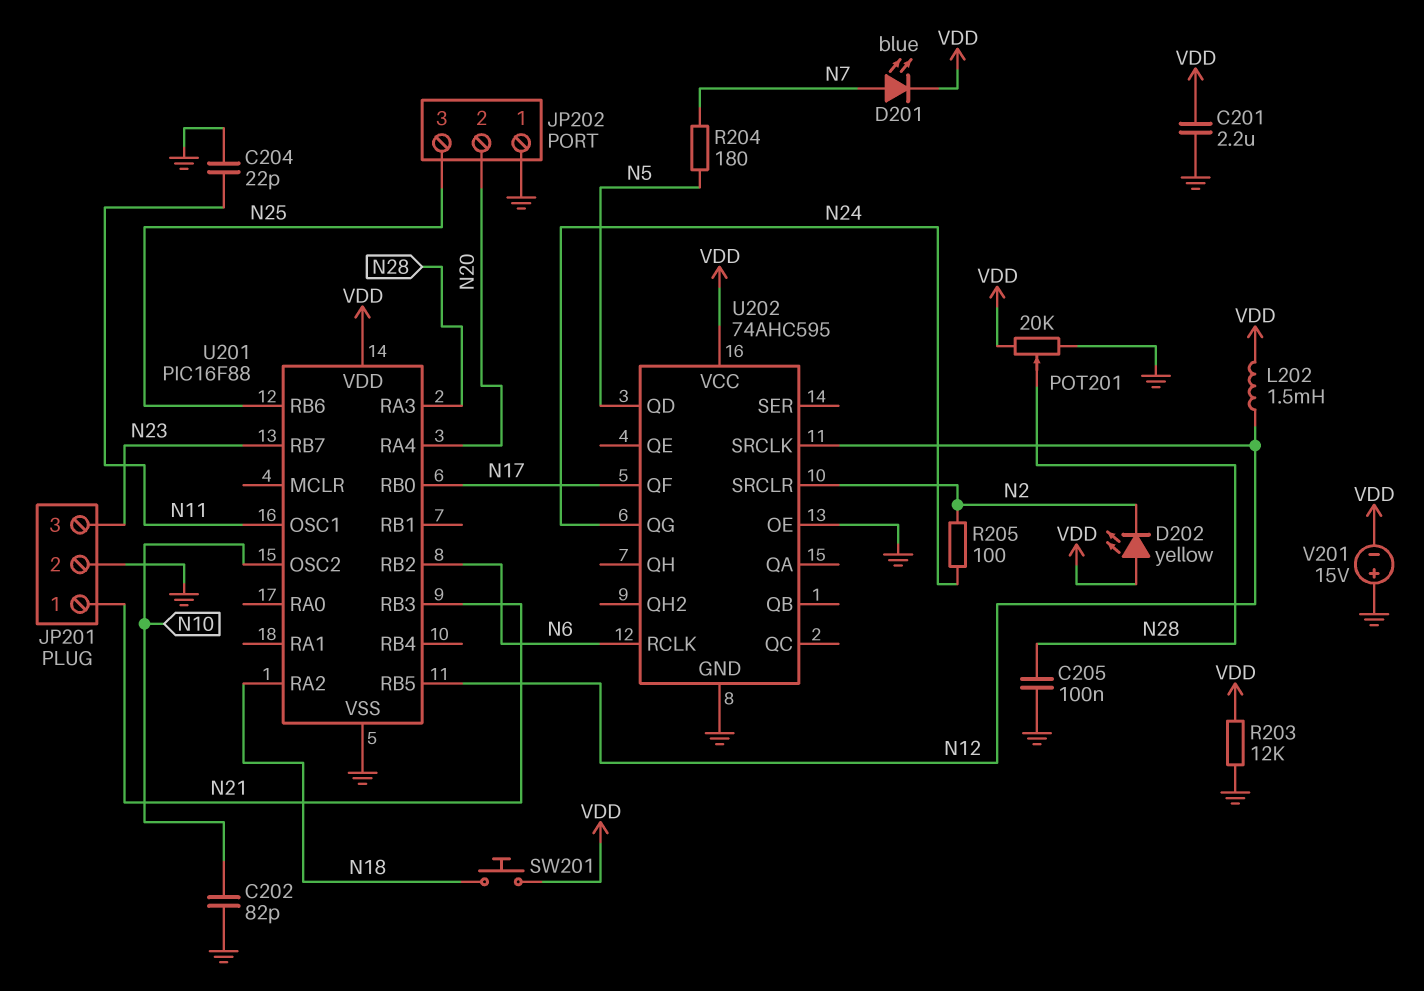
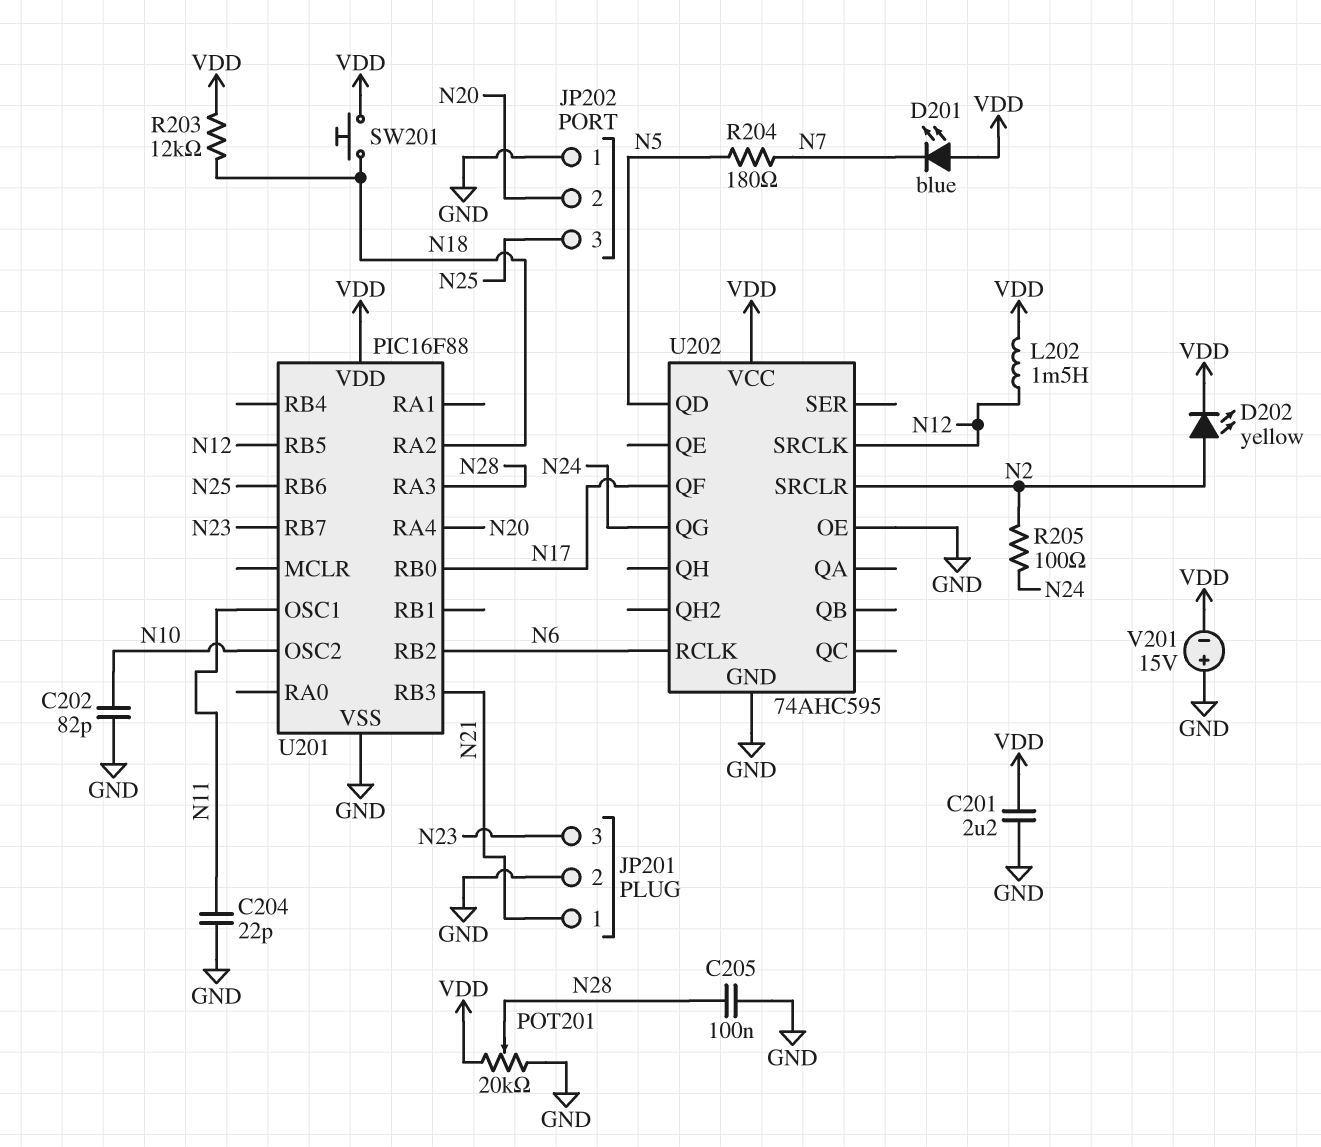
D201: LED blue (A N7, K VDD) -> LED blue (A VDD, K N7)
D202: LED yellow (A VDD, K N2) -> LED yellow (A N2, K VDD)
R203: 12k (GND, VDD) -> 12k (N18, VDD)

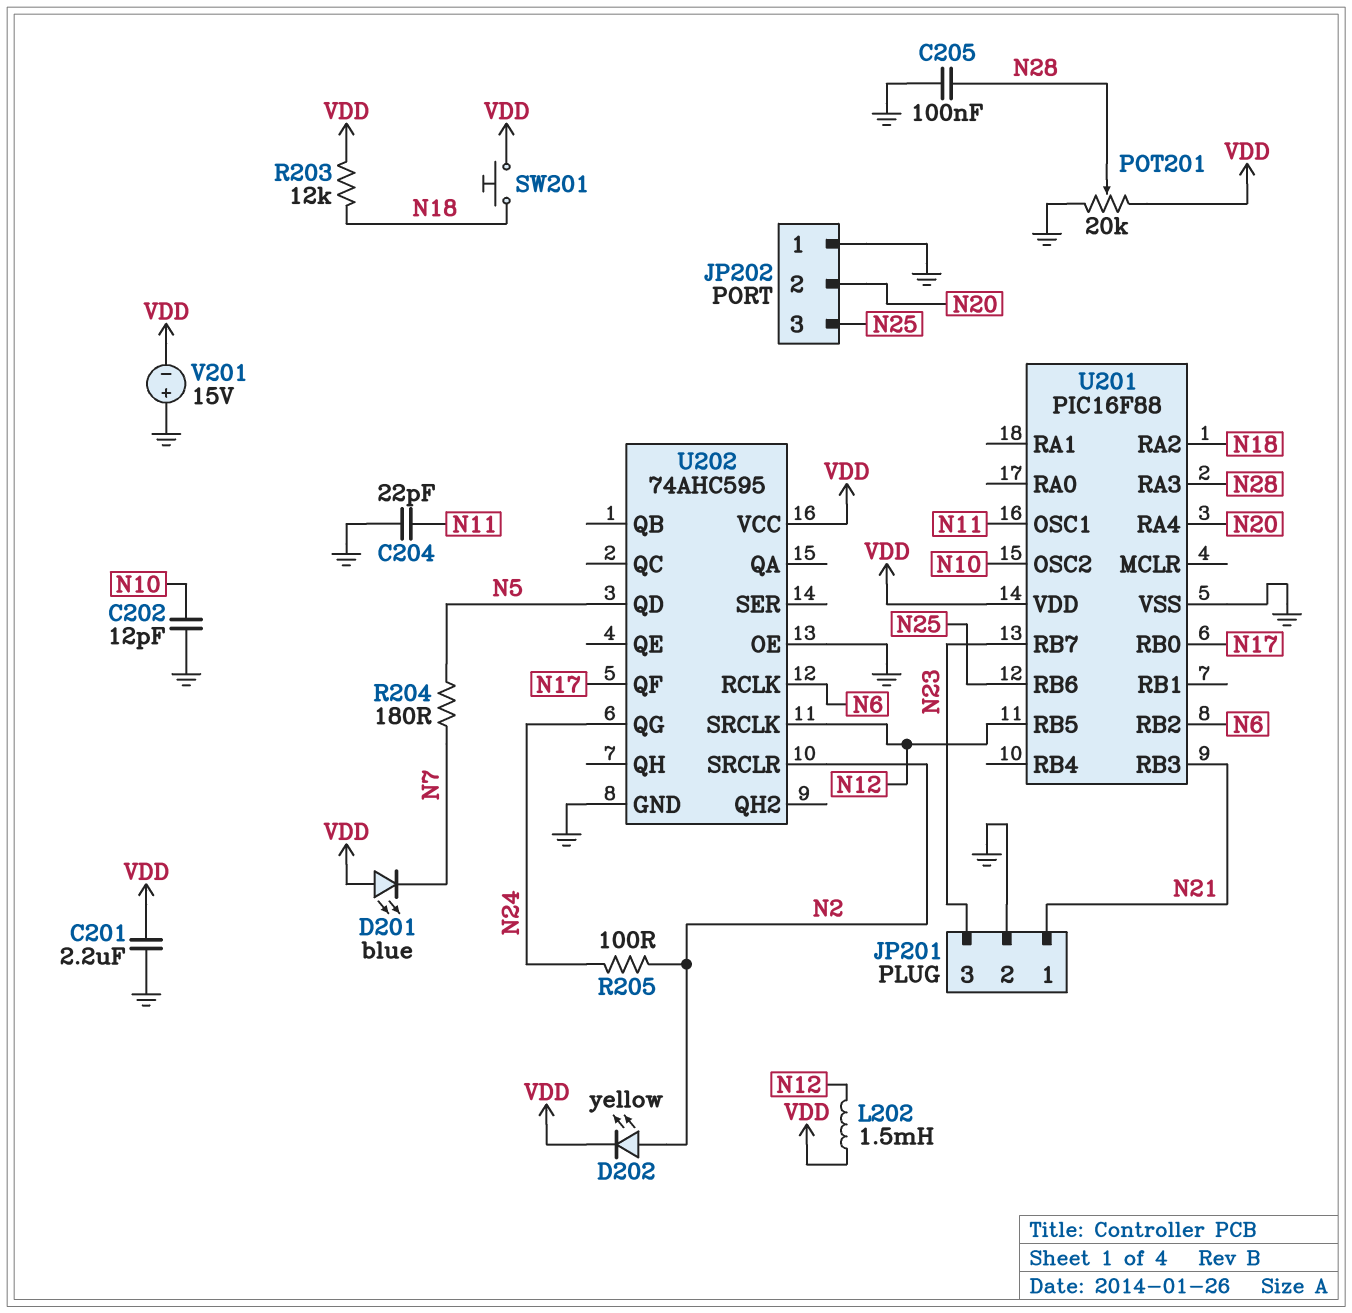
C202: 82pF (GND, N10) -> 12pF (GND, N10)

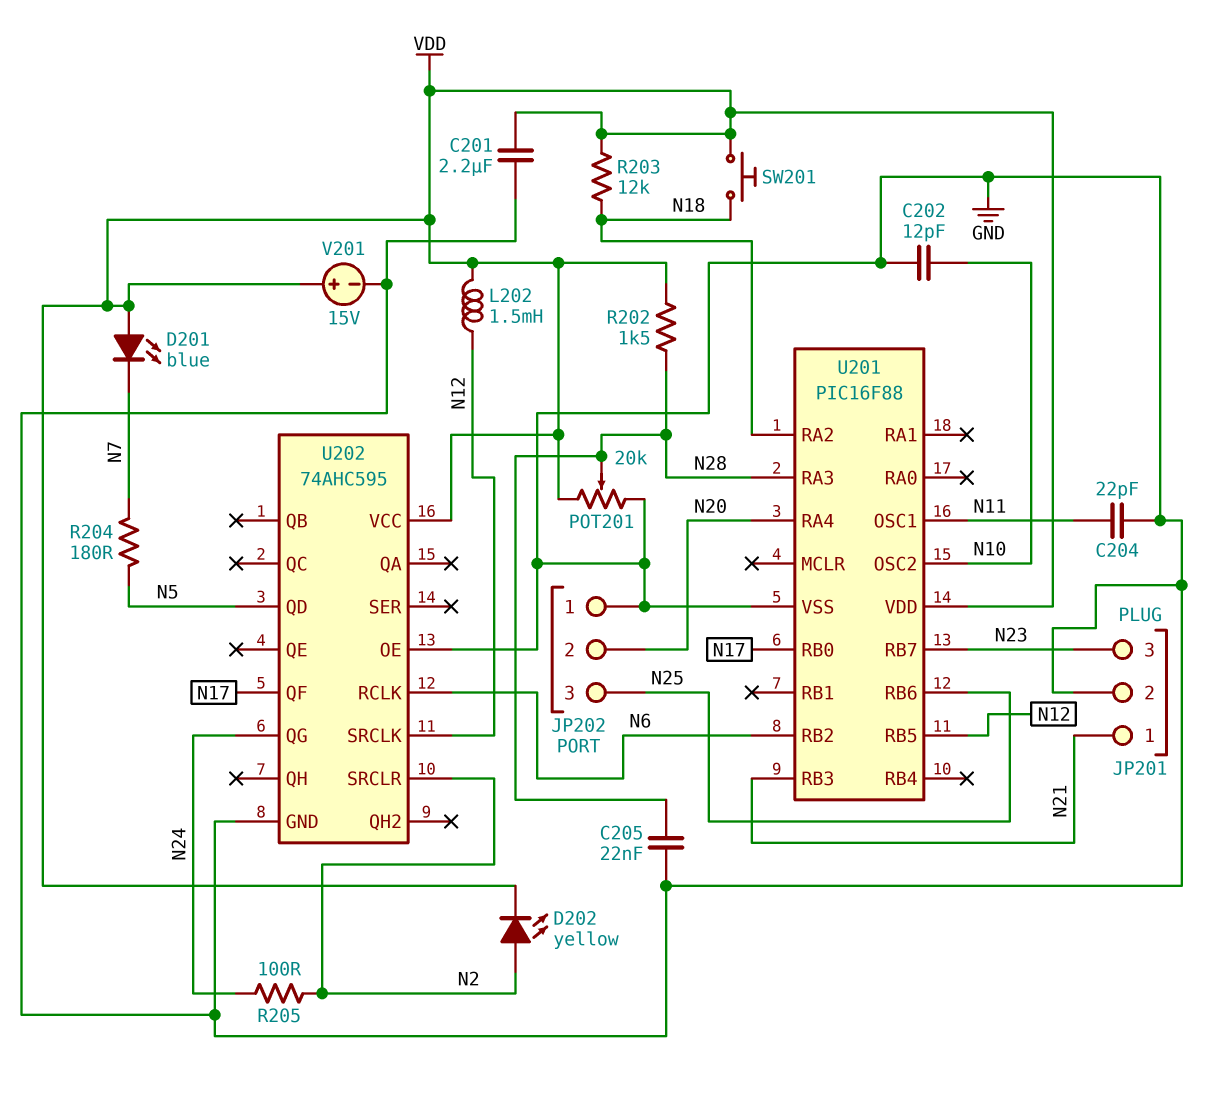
C205: 100nF (GND, N28) -> 22nF (GND, N28)
R202: none -> 1.5k (N28, VDD)
V201: 15V (plus GND, minus VDD) -> 15V (plus VDD, minus GND)

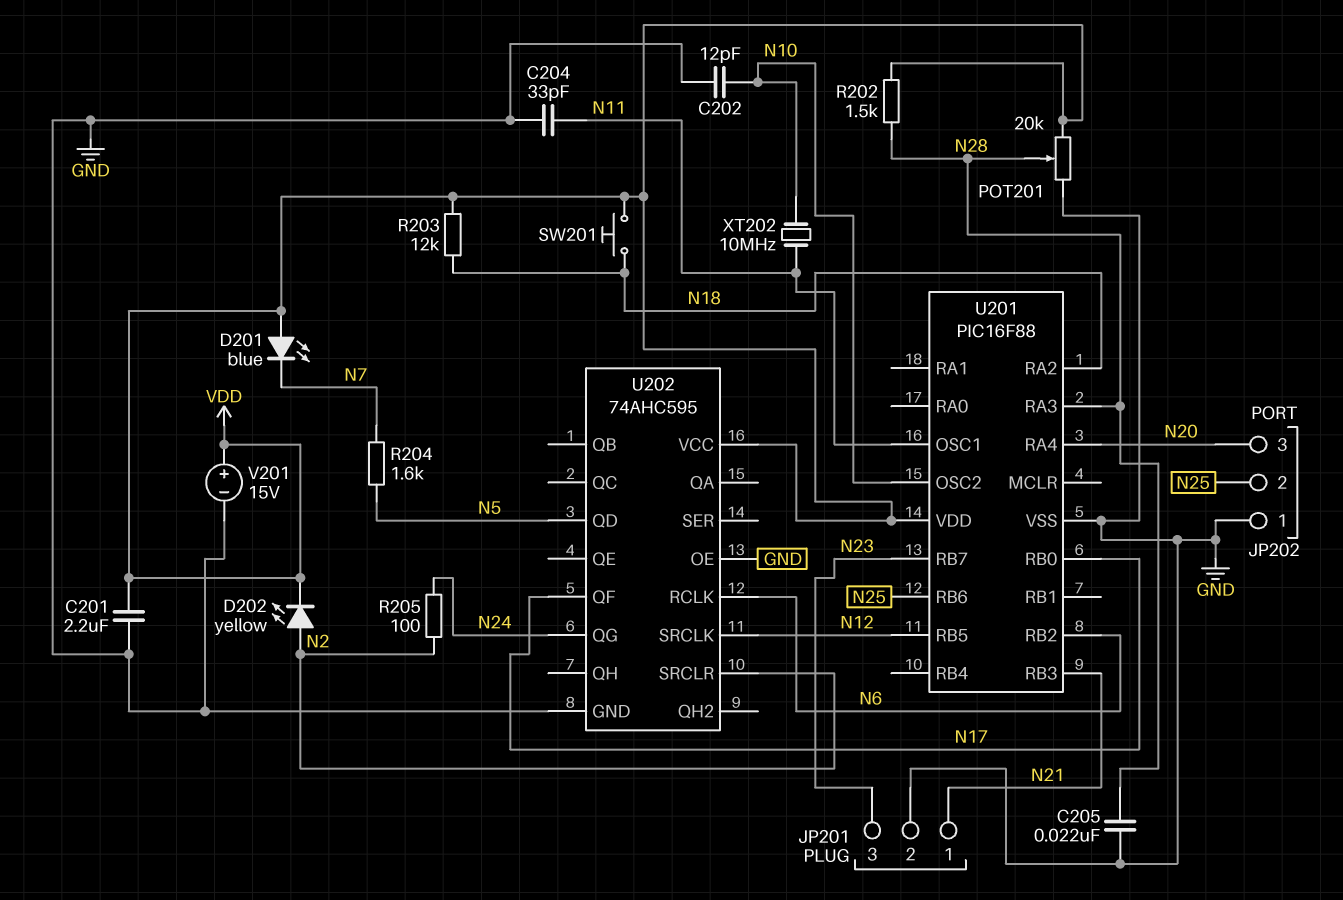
C204: 22pF (GND, N11) -> 33pF (GND, N11)
JP202 pin 2: N20 -> N25
JP202 pin 3: N25 -> N20
L202: 1.5mH (N12, VDD) -> none
R204: 180 (N5, N7) -> 1.6k (N5, N7)
XT202: none -> 10MHz (N10, N11)

